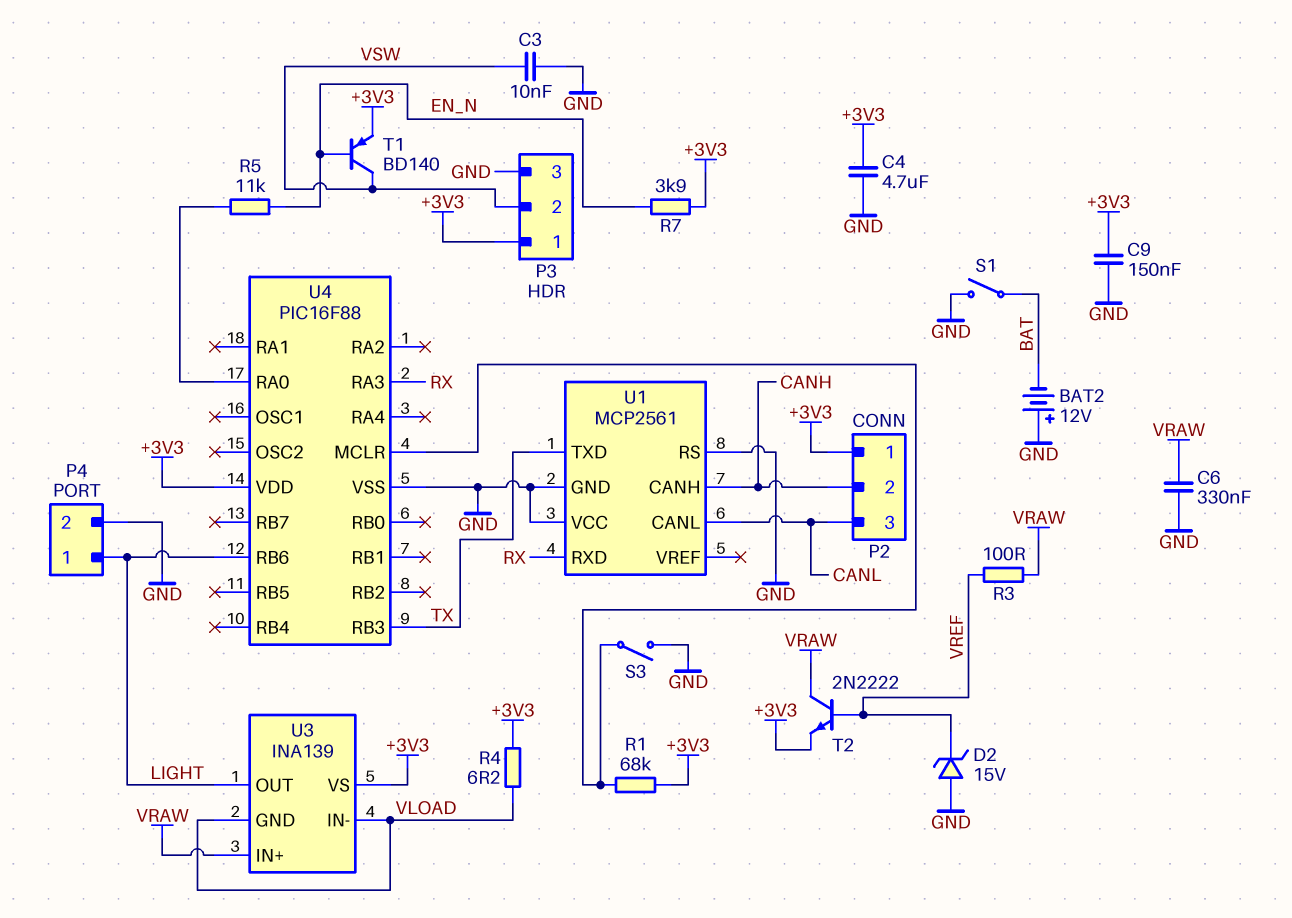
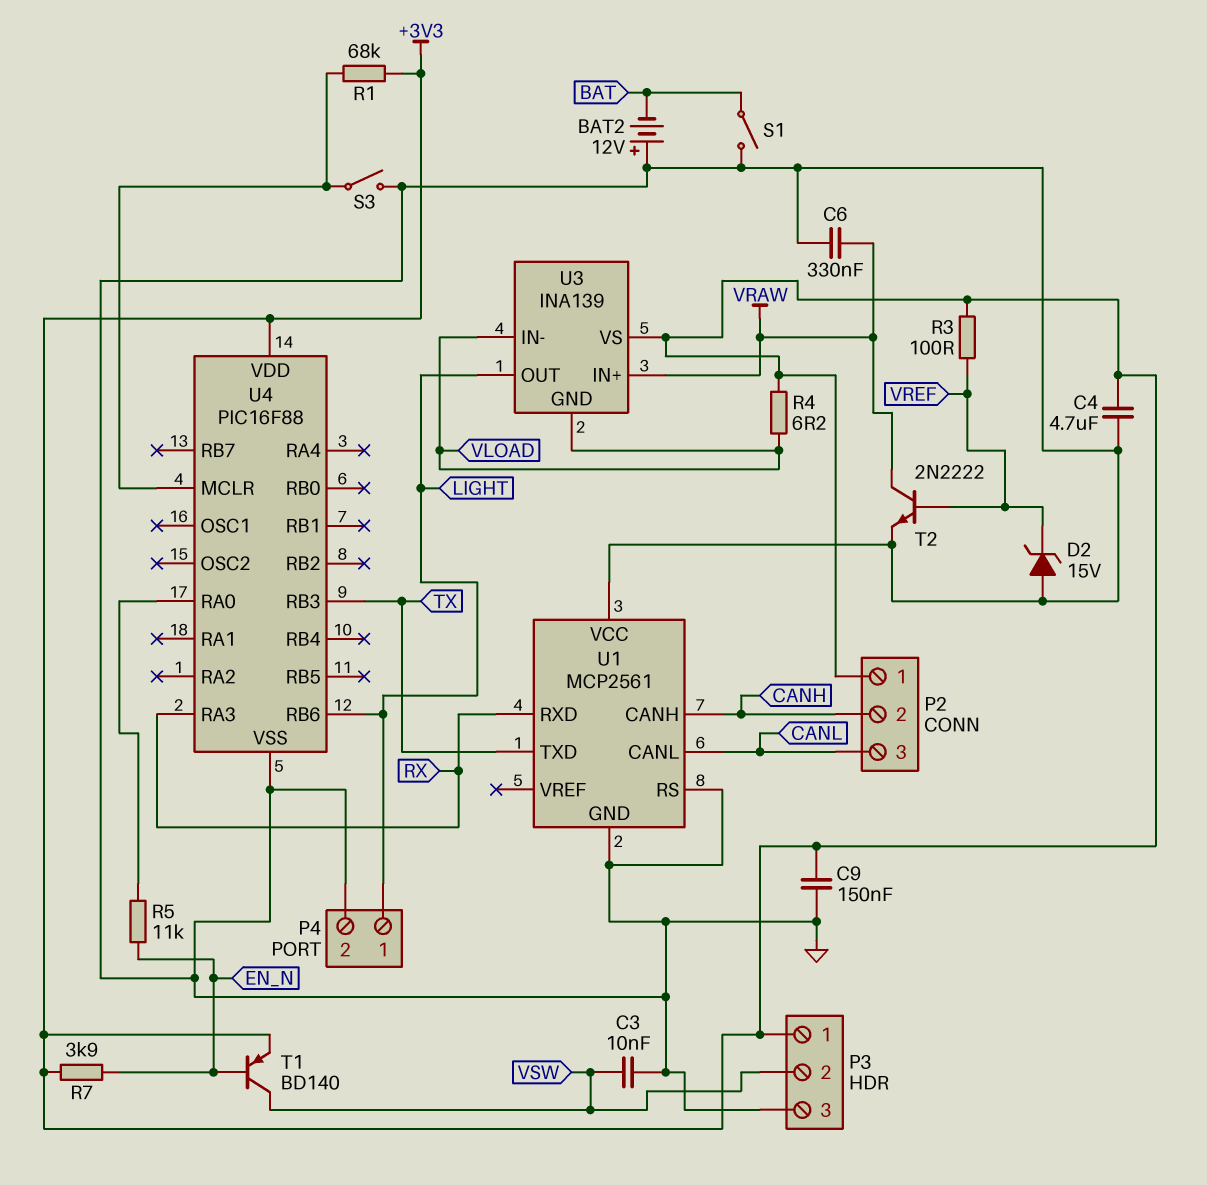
R3: 100 (VRAW, VREF) -> 100 (+3V3, VREF)
T2: NPN 2N2222 (B VREF, C VRAW, E +3V3) -> NPN 2N2222 (B VREF, C VRAW, E GND)

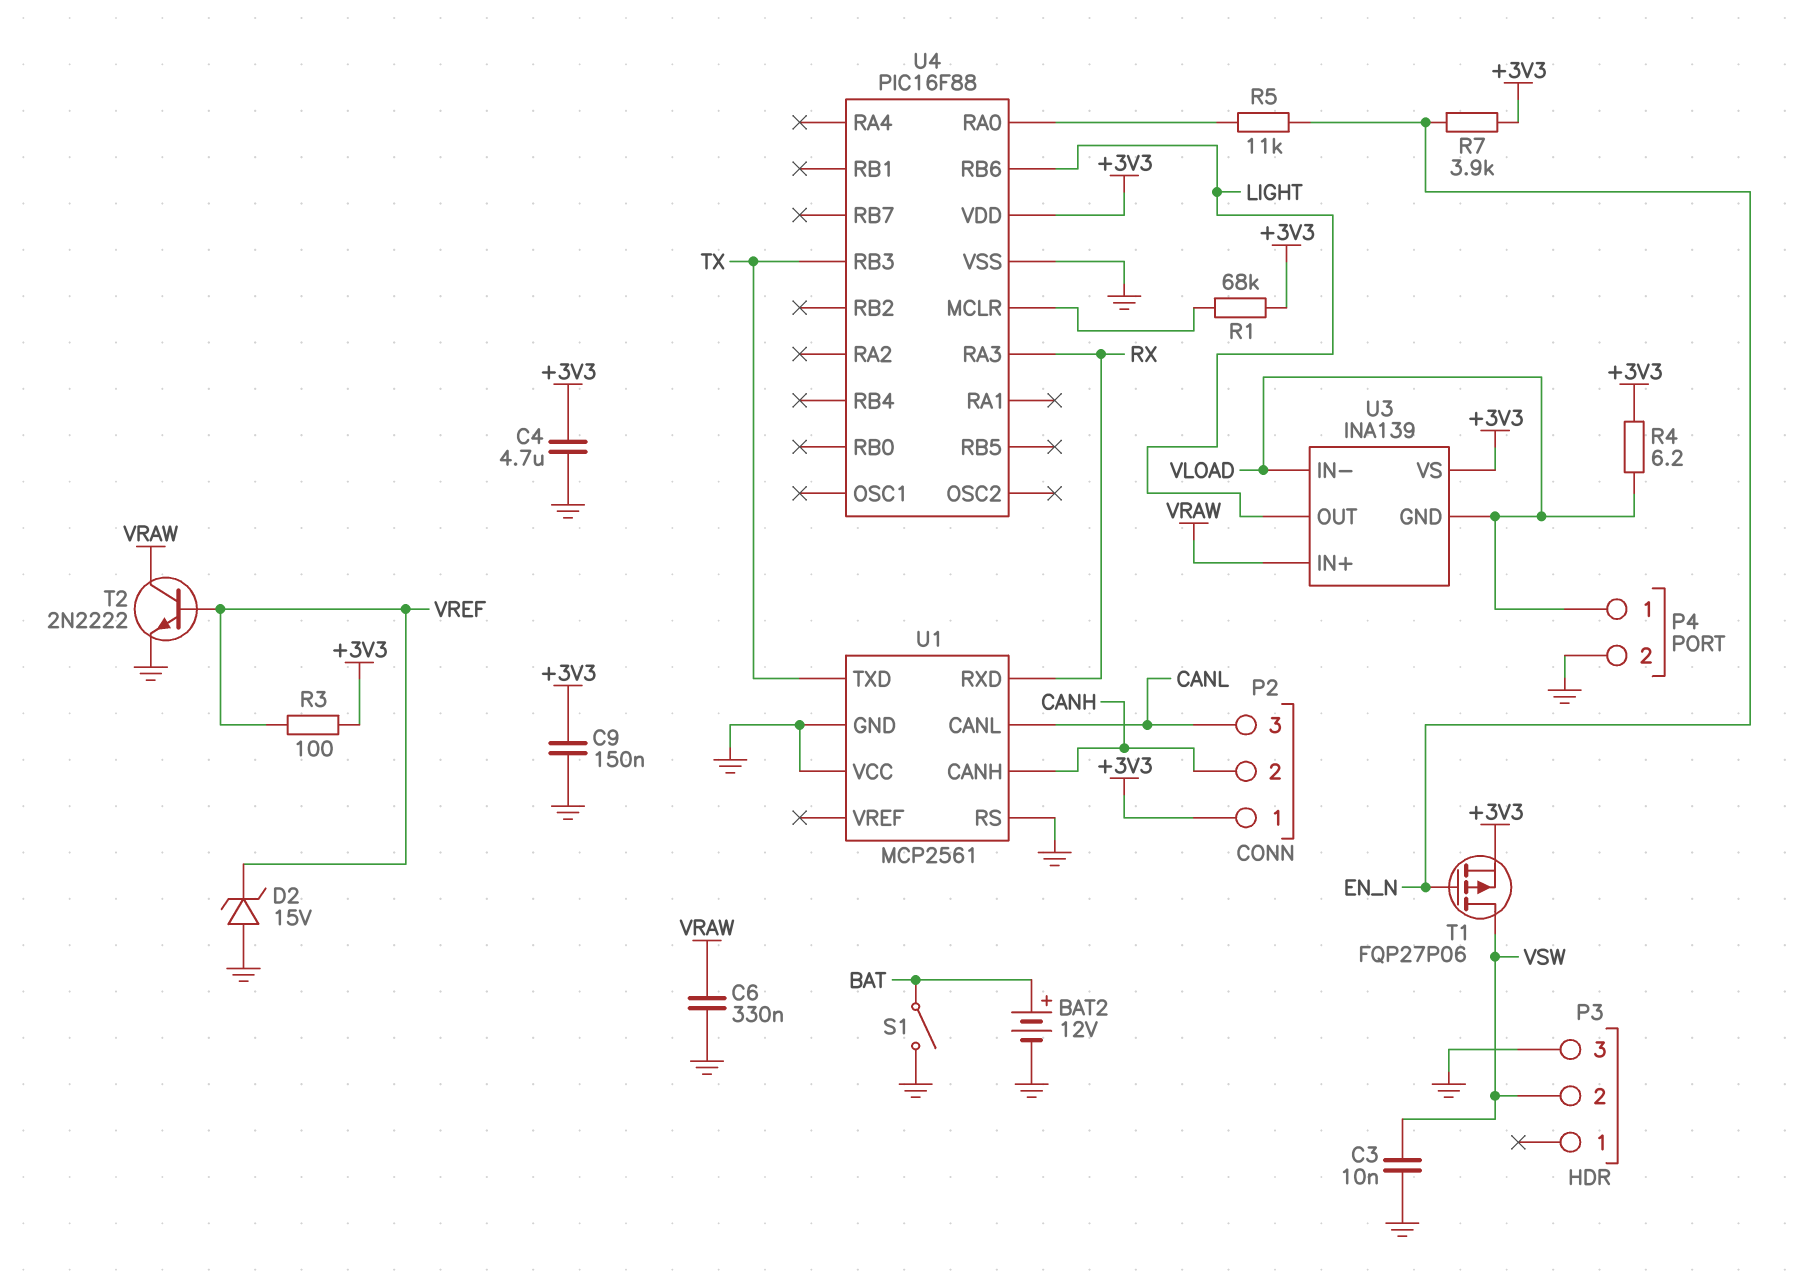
BAT2: 12V (plus GND, minus BAT) -> 12V (plus BAT, minus GND)
P3 pin 1: +3V3 -> none
P4 pin 1: LIGHT -> VLOAD
S3: switch (GND, U4/MCLR) -> none
T1: PNP BD140 (B EN_N, C VSW, E +3V3) -> PMOS FQP27P06 (G EN_N, D VSW, S +3V3)

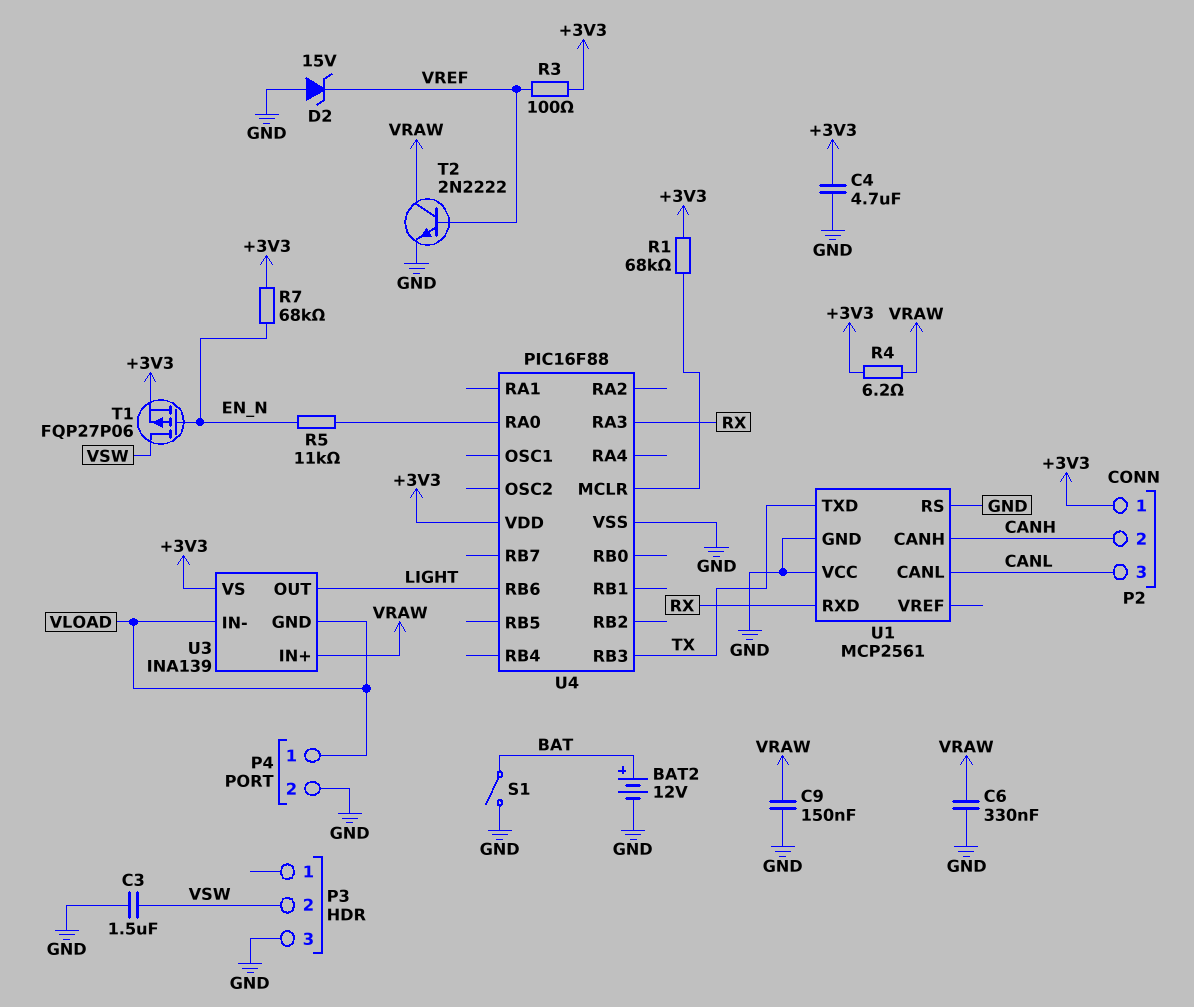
C3: 10nF (GND, VSW) -> 1.5uF (GND, VSW)
C9: 150nF (+3V3, GND) -> 150nF (GND, VRAW)
R4: 6.2 (+3V3, VLOAD) -> 6.2 (+3V3, VRAW)
R7: 3.9k (+3V3, EN_N) -> 68k (+3V3, EN_N)

